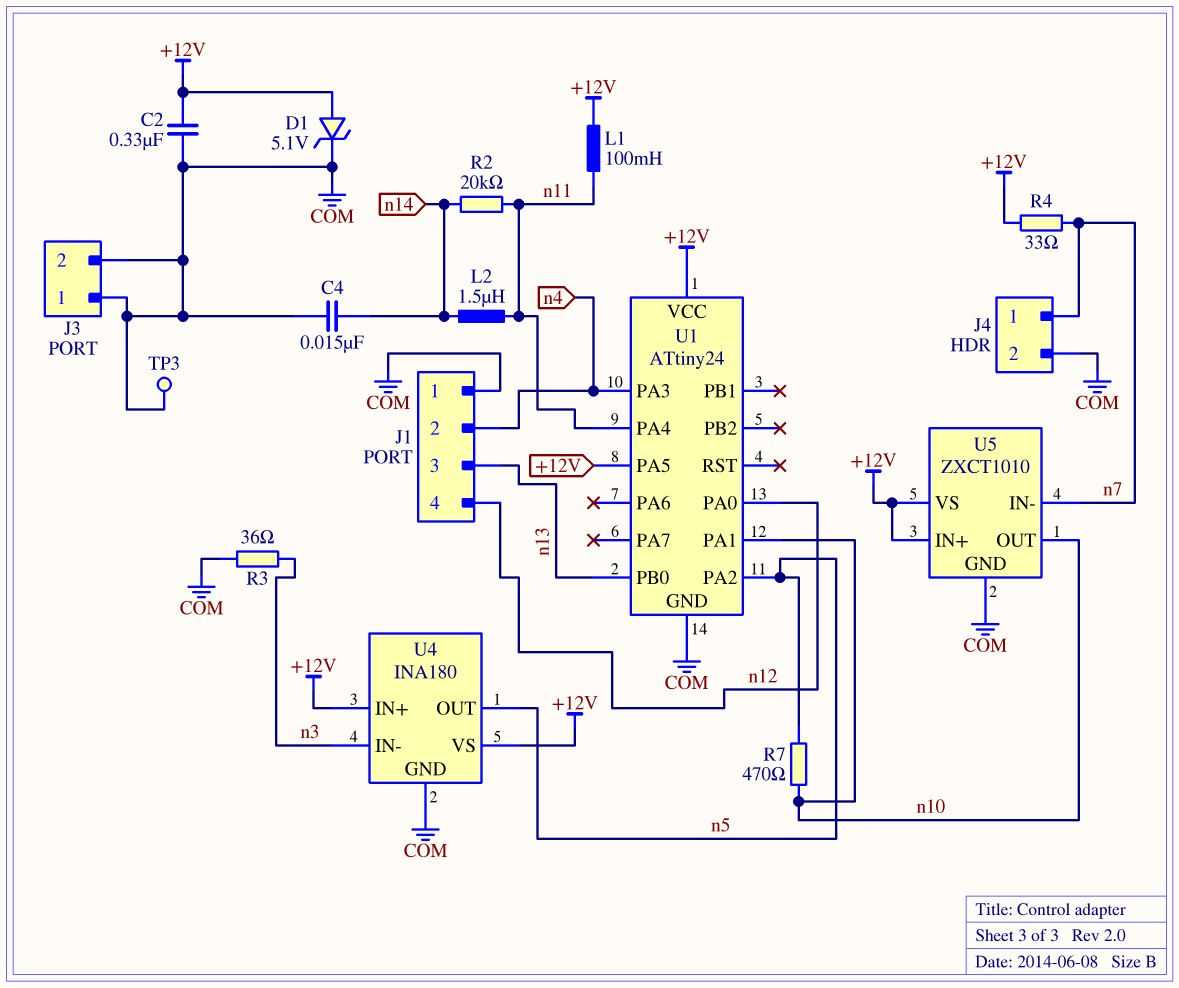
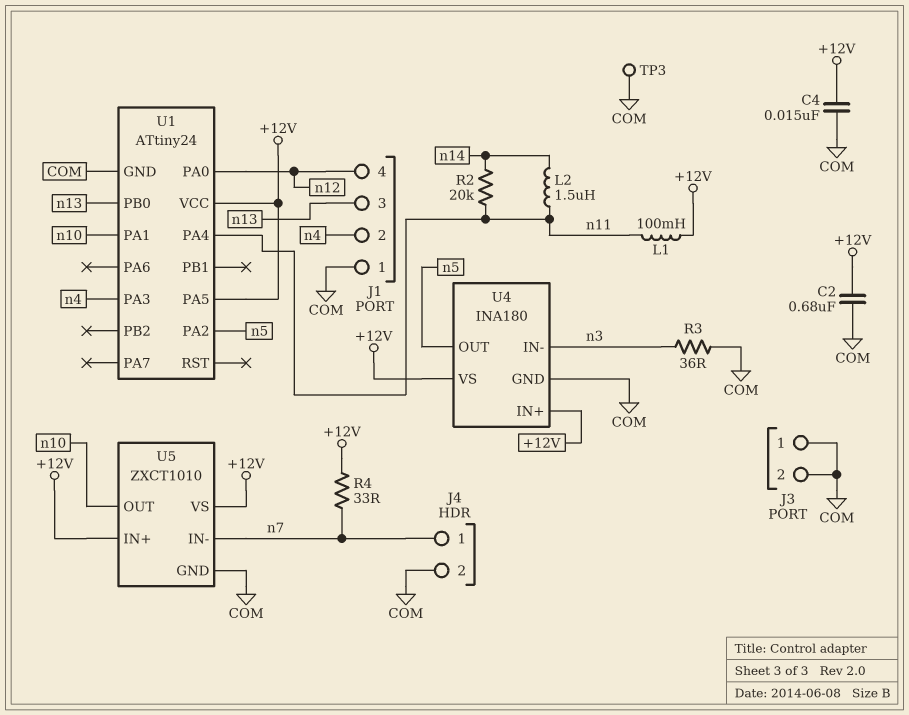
C2: 330nF (+12V, COM) -> 680nF (+12V, COM)
C4: 15nF (COM, n14) -> 15nF (+12V, COM)
D1: zener 5.1V (A +12V, K COM) -> none
R7: 470 (n5, n10) -> none

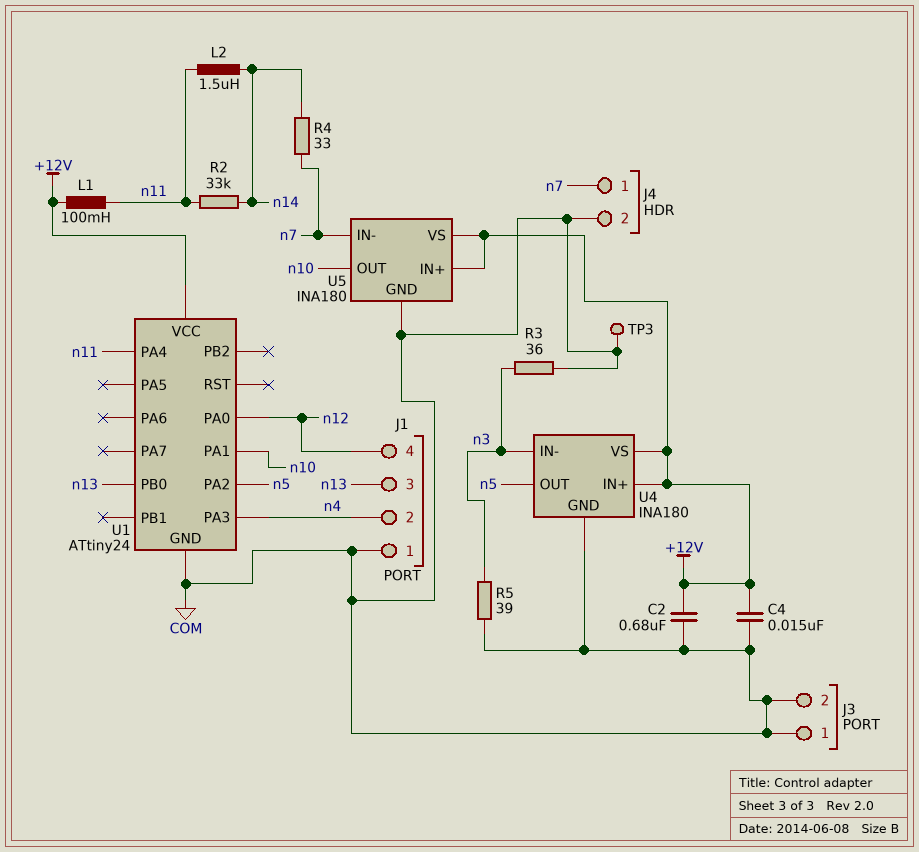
R2: 20k (n11, n14) -> 33k (n11, n14)
R4: 33 (+12V, n7) -> 33 (n7, n14)
R5: none -> 39 (COM, n3)
U1 pin PA5: +12V -> none
U5: ZXCT1010 -> INA180

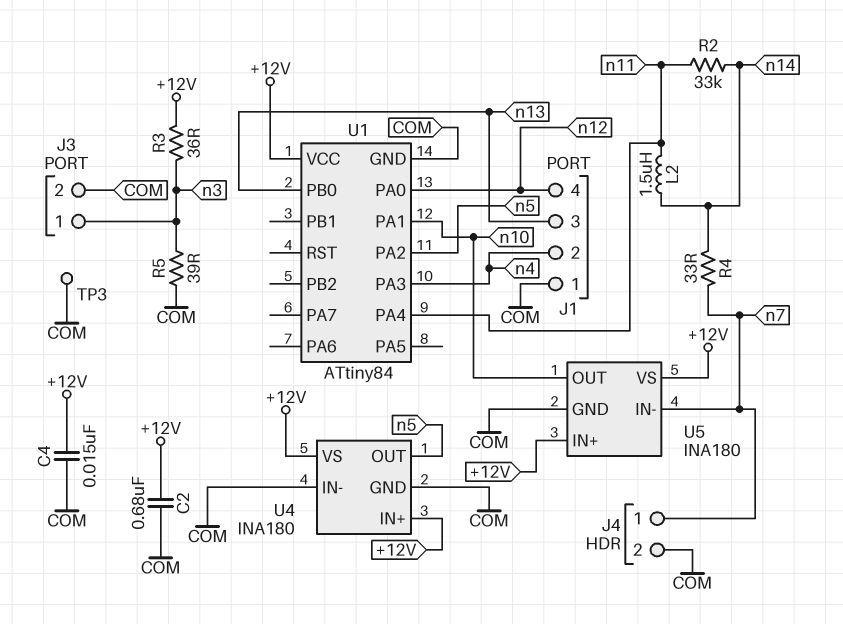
J3 pin 1: COM -> n3
L1: 100mH (+12V, n11) -> none
R3: 36 (COM, n3) -> 36 (+12V, n3)
U1: ATtiny24 -> ATtiny84
U4 pin IN-: n3 -> COM

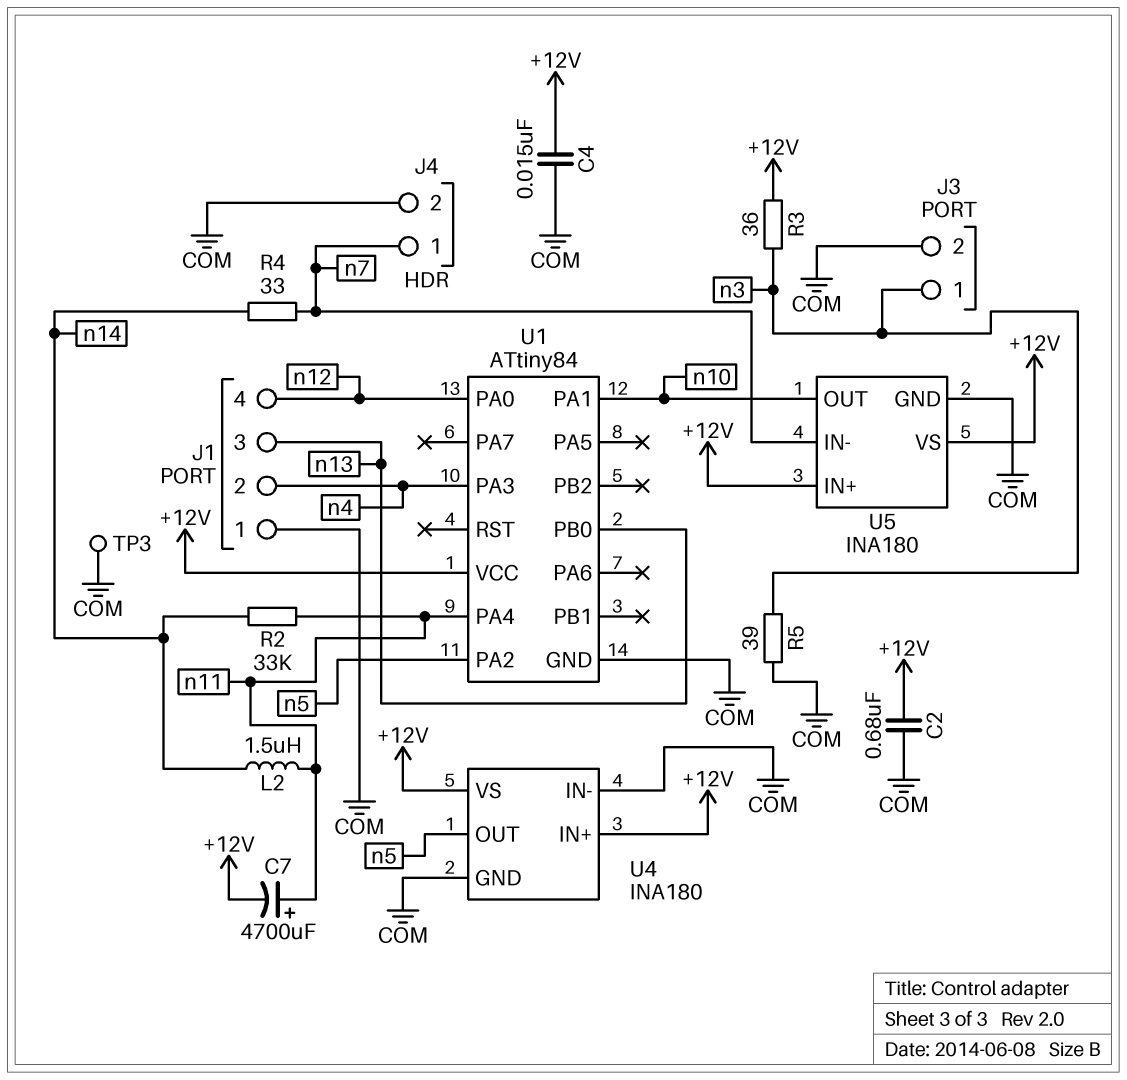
C7: none -> 4700uF (plus n11, minus +12V)

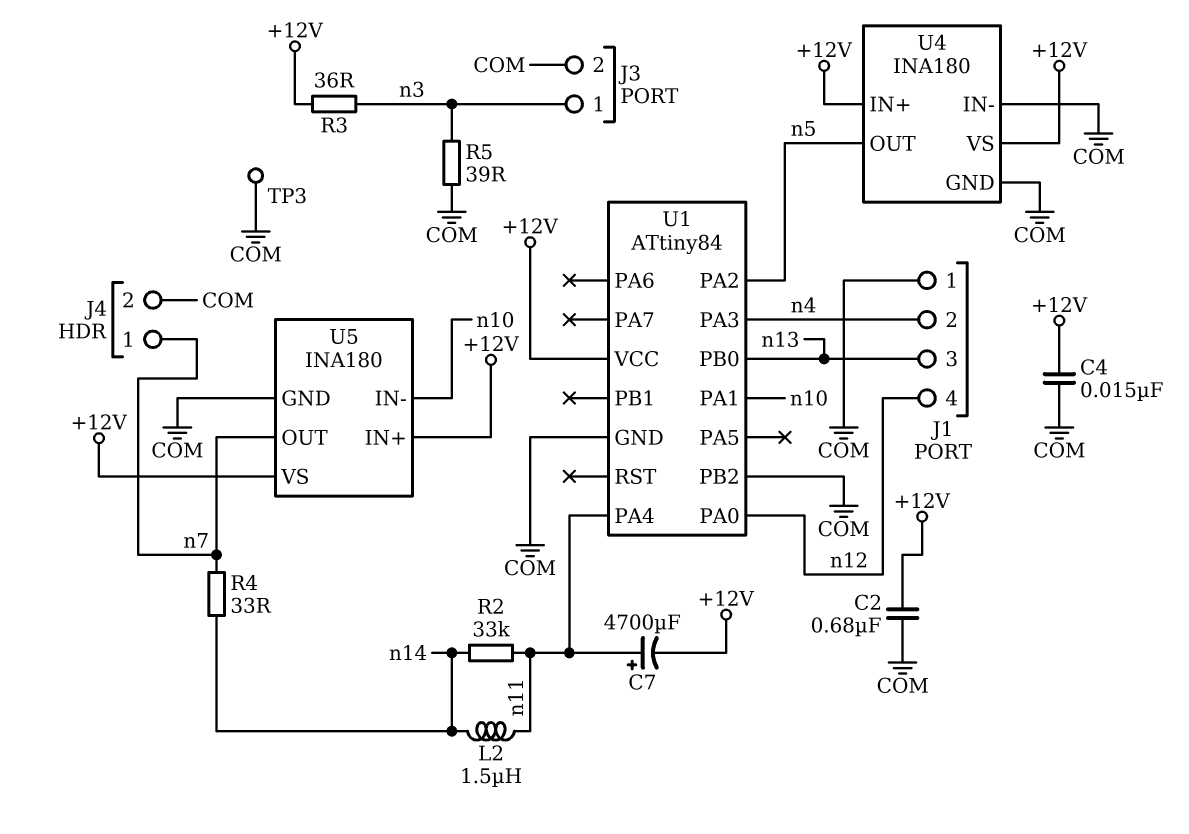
U1 pin PB2: none -> COM
U5 pin IN-: n7 -> n10
U5 pin OUT: n10 -> n7

